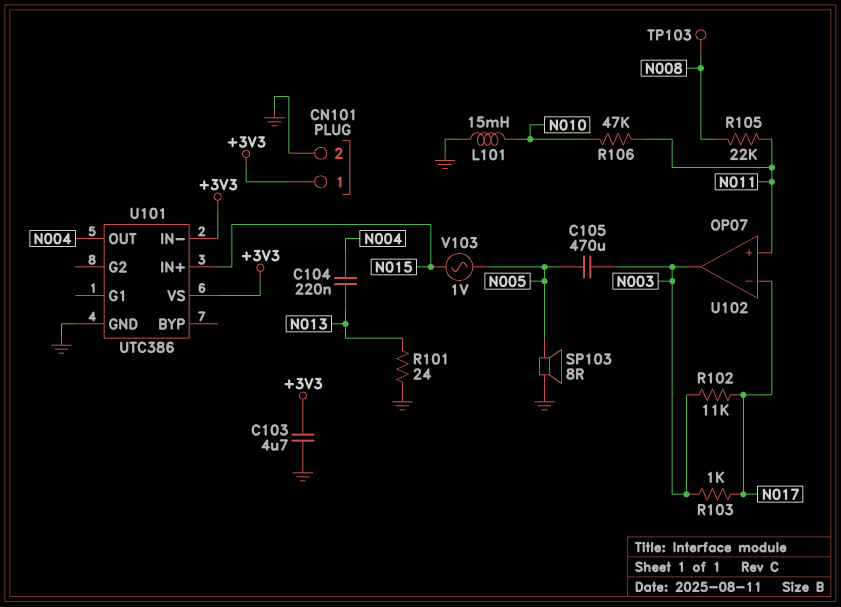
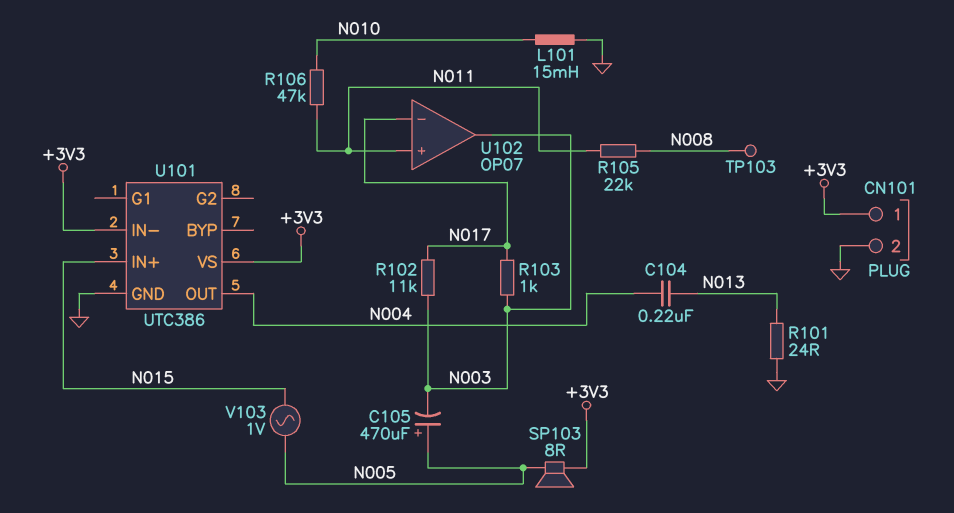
C103: 4.7uF (+3V3, GND) -> none
C105: 470uF (N003, N005) -> 470uF (plus N005, minus N003)
SP103: speaker 8R (GND, N005) -> speaker 8R (+3V3, N005)

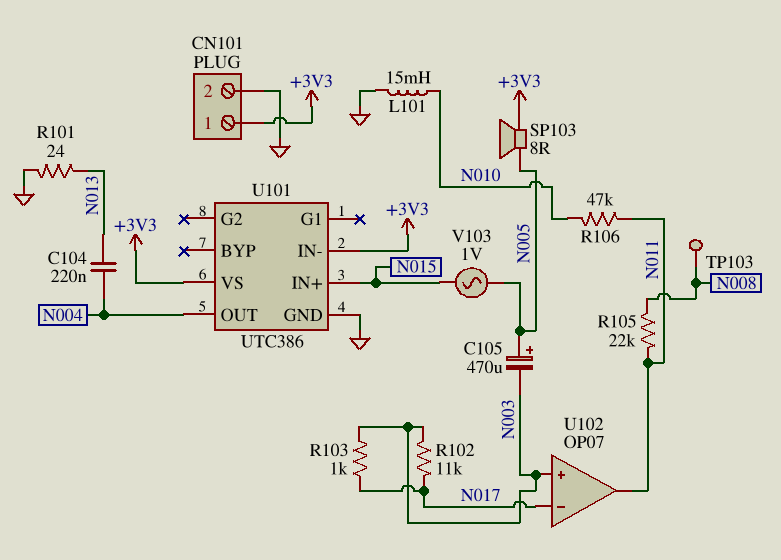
U102 pin in+: N011 -> N003
U102 pin out: N003 -> N011

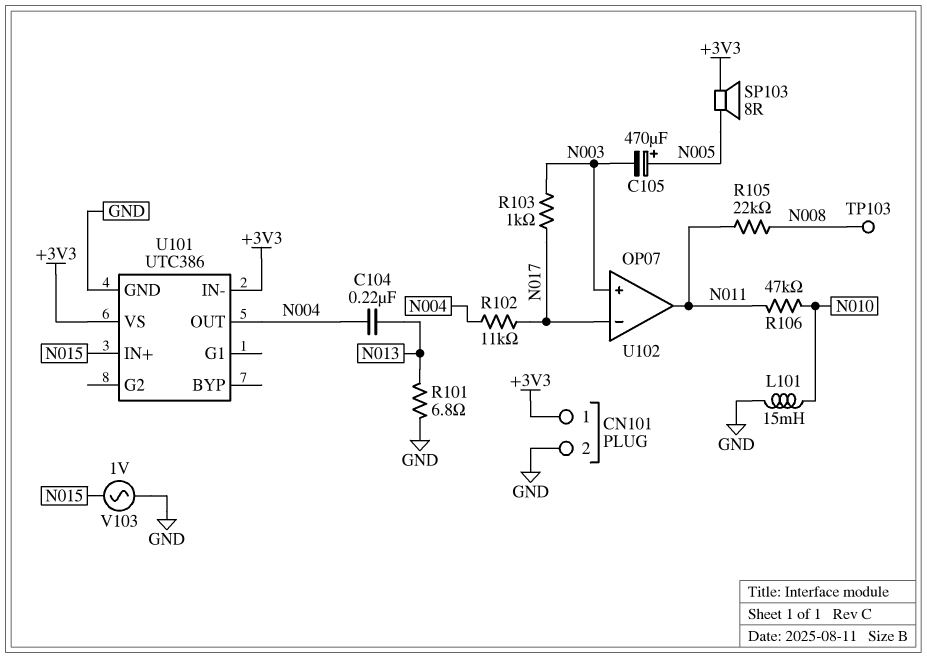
R101: 24 (GND, N013) -> 6.8 (GND, N013)
R102: 11k (N003, N017) -> 11k (N004, N017)
V103: AC 1V (N005, N015) -> AC 1V (GND, N015)

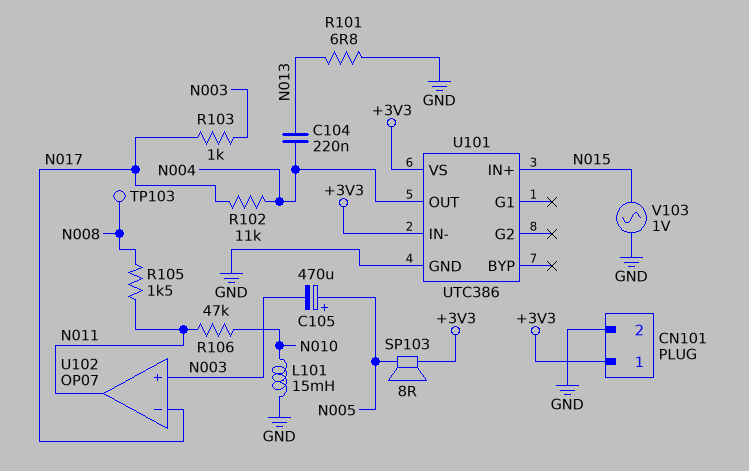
R105: 22k (N008, N011) -> 1.5k (N008, N011)

